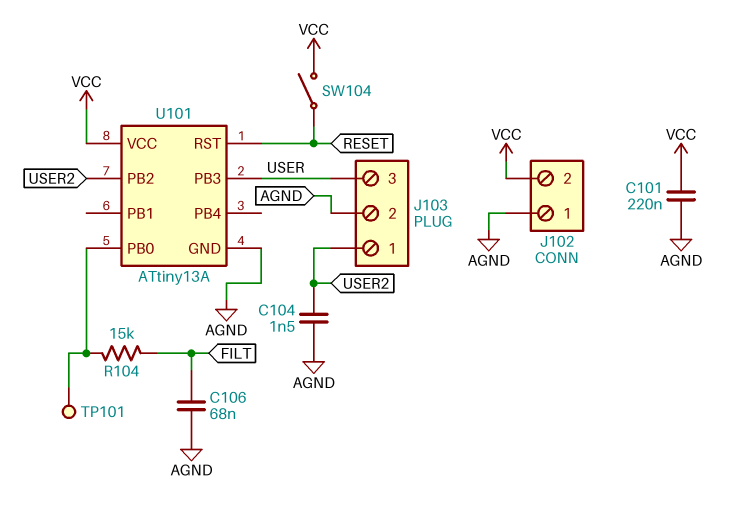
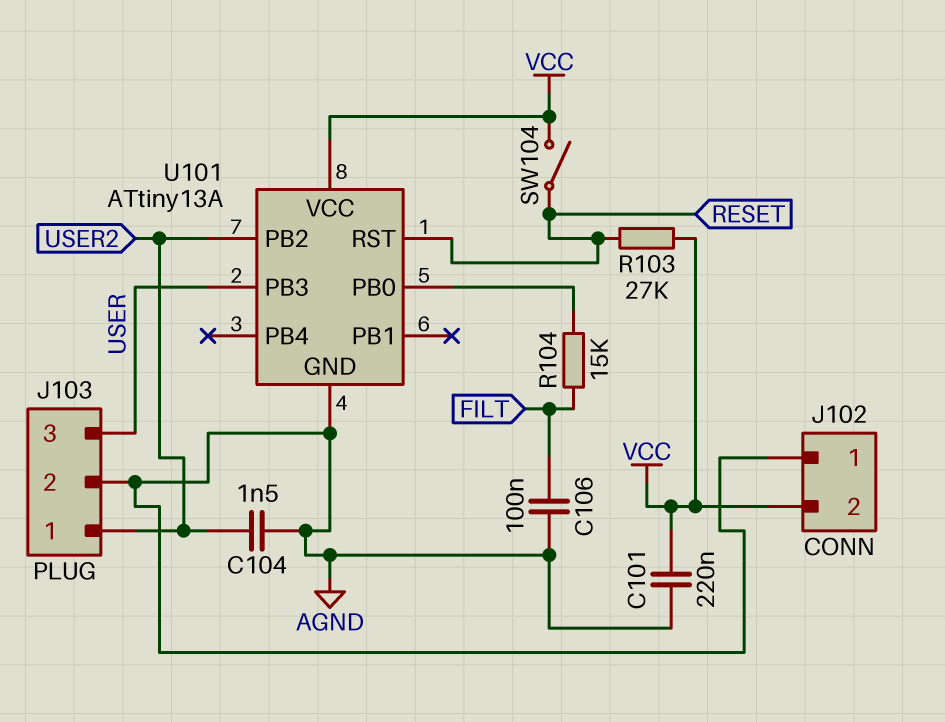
C106: 68nF (AGND, FILT) -> 100nF (AGND, FILT)
R103: none -> 27k (RESET, VCC)
TP101: test point (U101/PB0) -> none

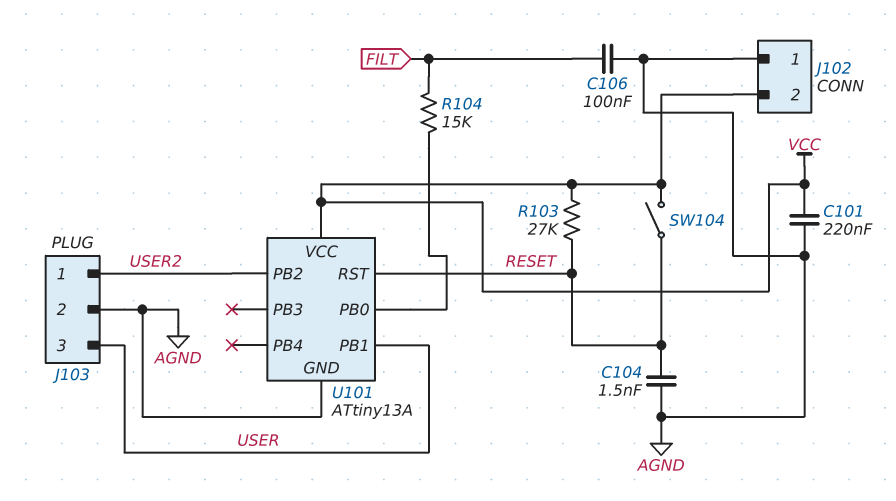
C104: 1.5nF (AGND, USER2) -> 1.5nF (AGND, RESET)
U101 pin PB1: none -> USER
U101 pin PB3: USER -> none

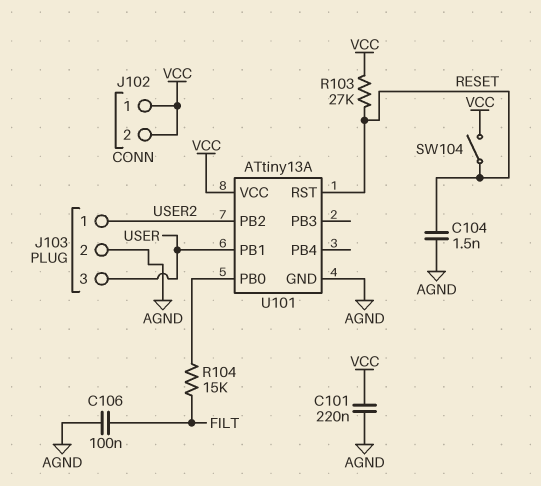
J102 pin 1: AGND -> VCC

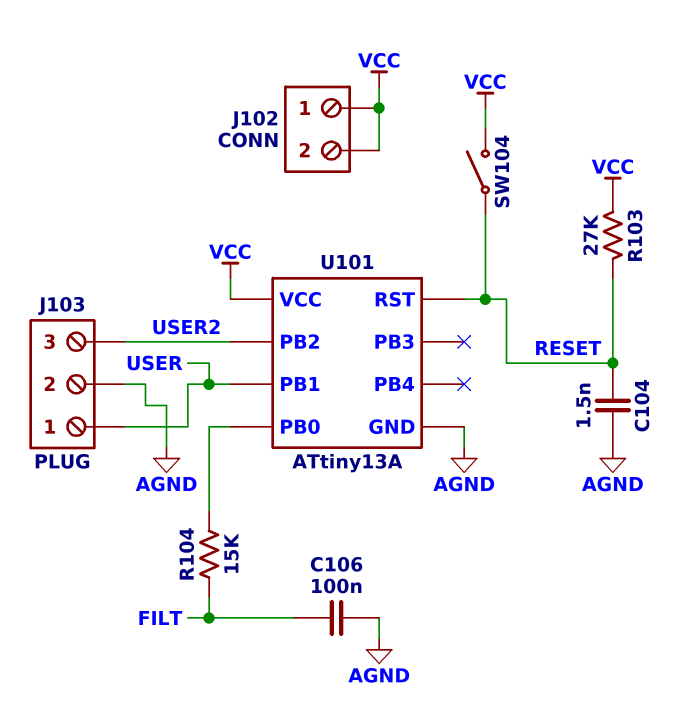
C101: 220nF (AGND, VCC) -> none
J103 pin 1: USER2 -> USER
J103 pin 3: USER -> USER2

